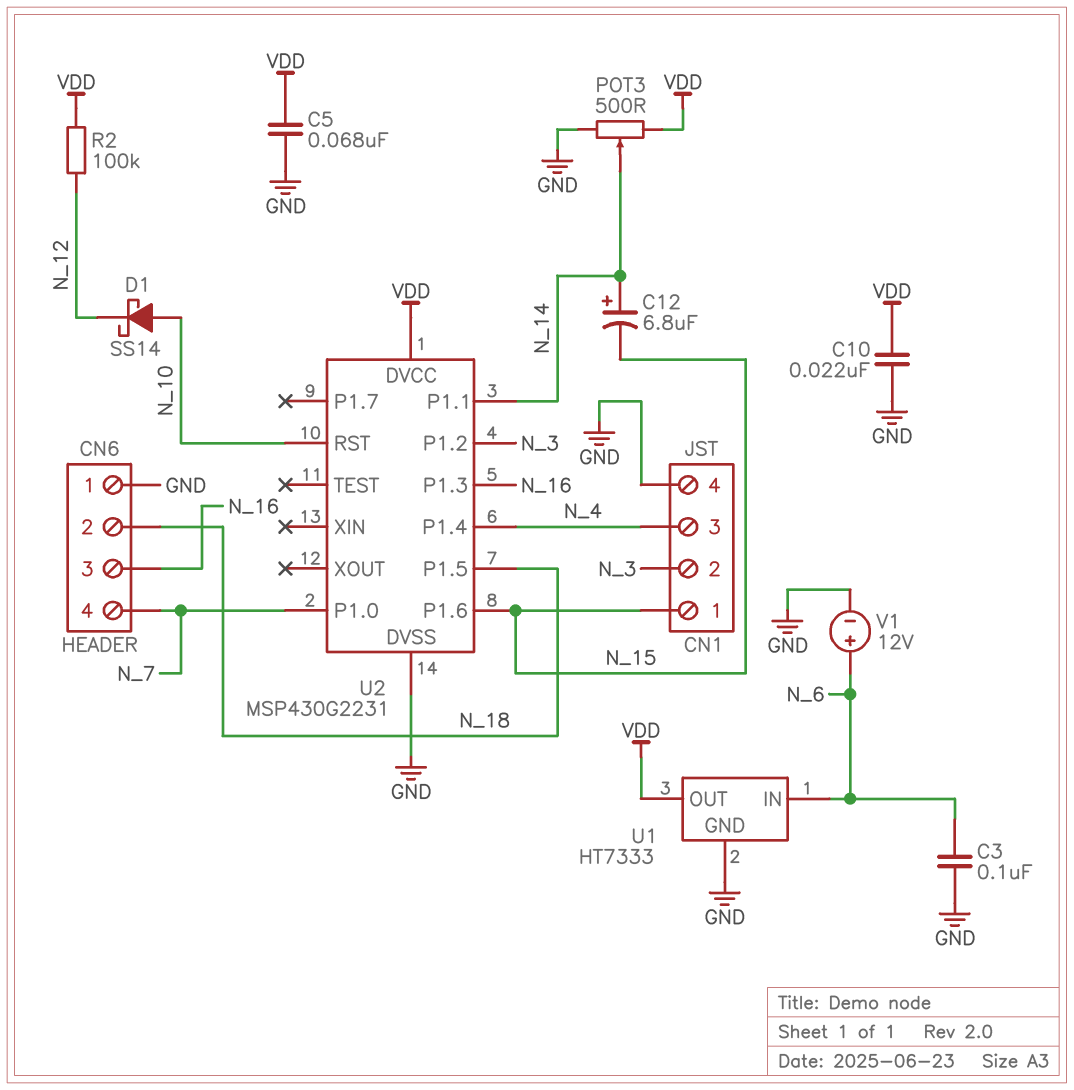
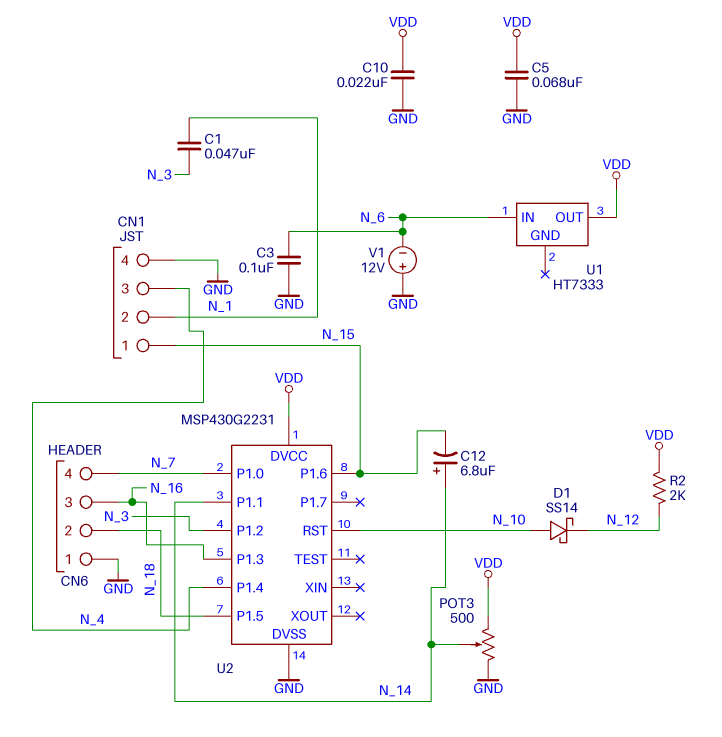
C1: none -> 47nF (N_1, N_3)
CN1 pin 2: N_3 -> N_1
R2: 100k (N_12, VDD) -> 2k (N_12, VDD)
U1 pin GND: GND -> none
V1: 12V (plus N_6, minus GND) -> 12V (plus GND, minus N_6)

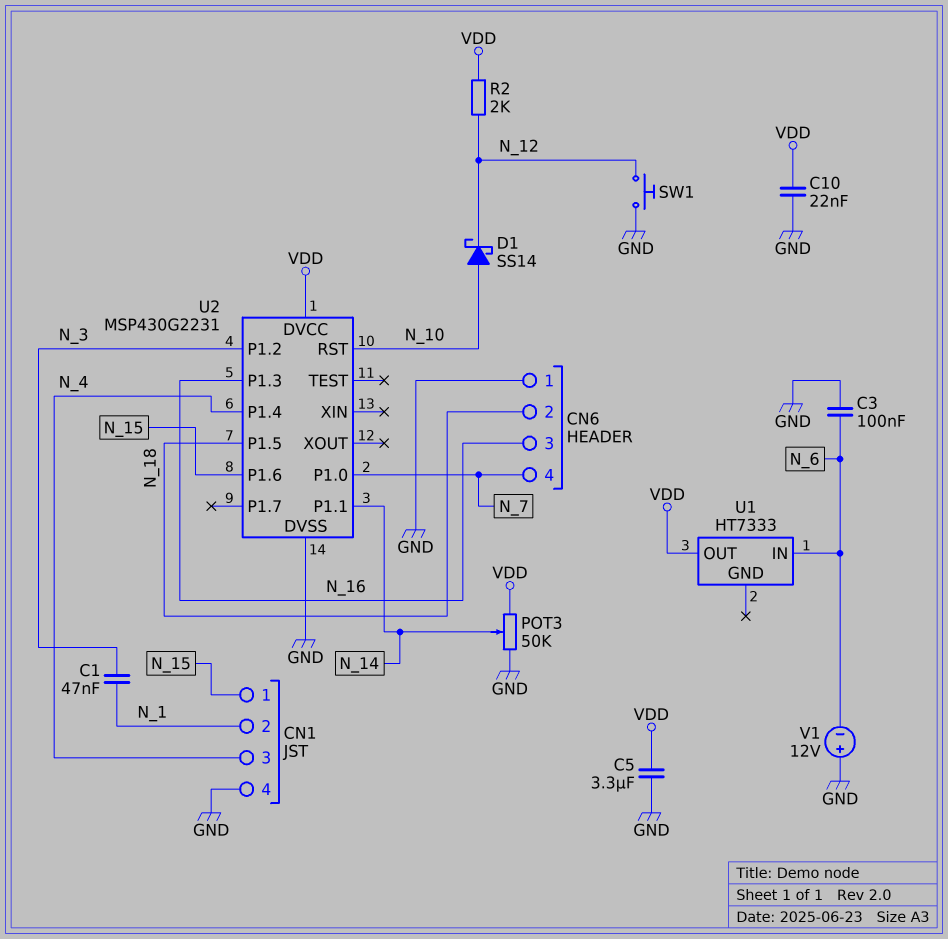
C5: 68nF (GND, VDD) -> 3.3uF (GND, VDD)
C12: 6.8uF (plus N_14, minus N_15) -> none
POT3: 500 (GND, VDD, wiper N_14) -> 50k (GND, VDD, wiper N_14)
SW1: none -> button (GND, N_12)

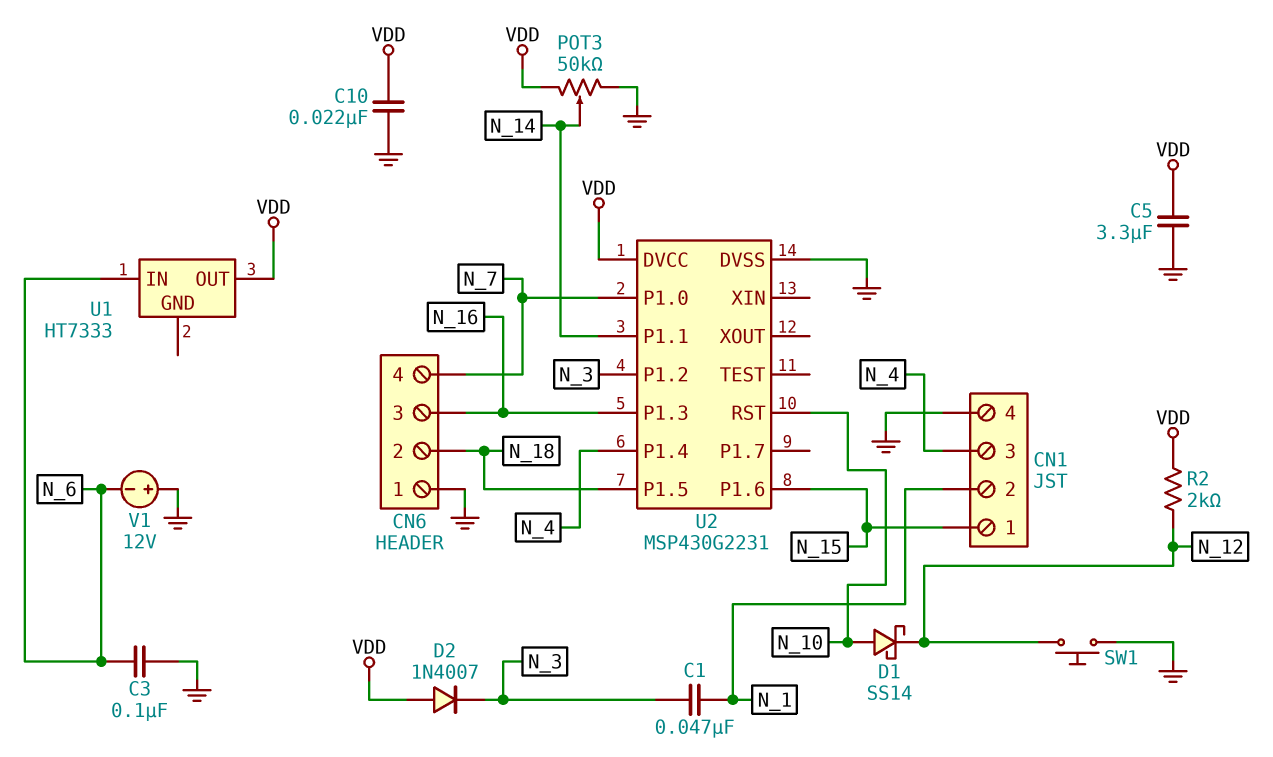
D2: none -> diode 1N4007 (A VDD, K N_3)

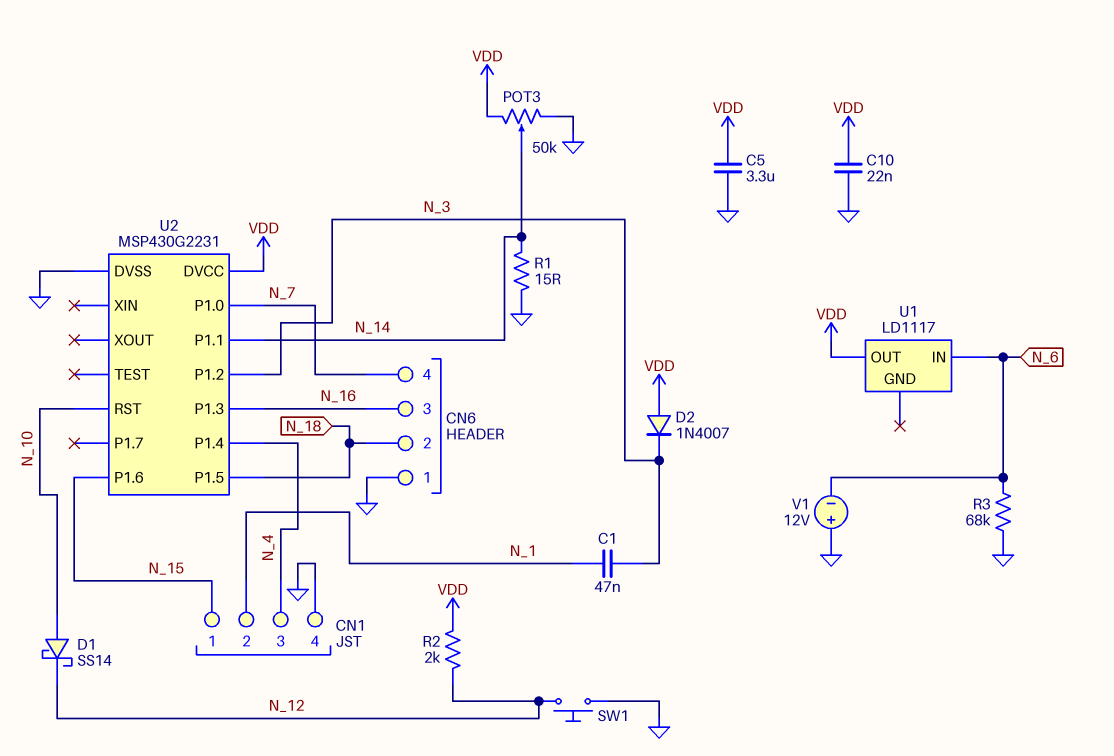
C3: 100nF (GND, N_6) -> none
R1: none -> 15 (GND, N_14)
R3: none -> 68k (GND, N_6)
U1: HT7333 -> LD1117

